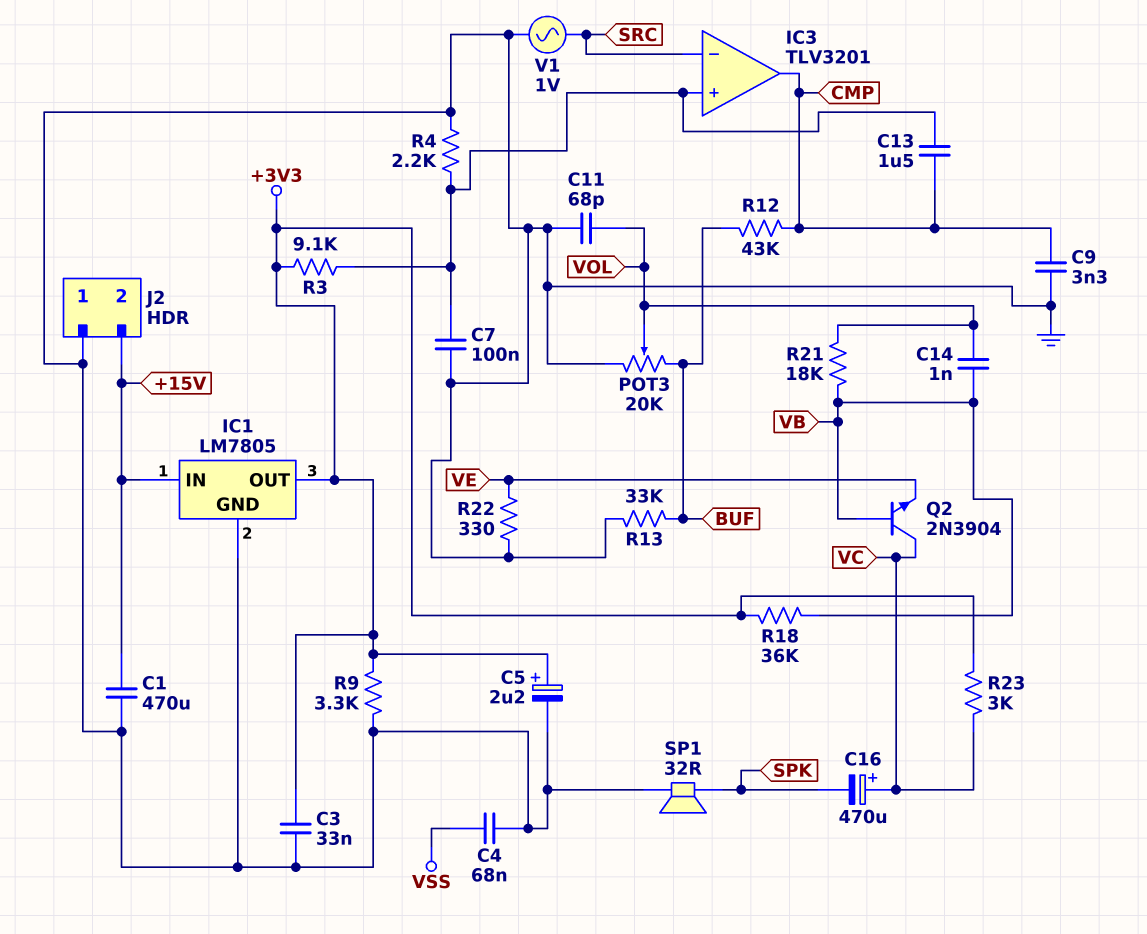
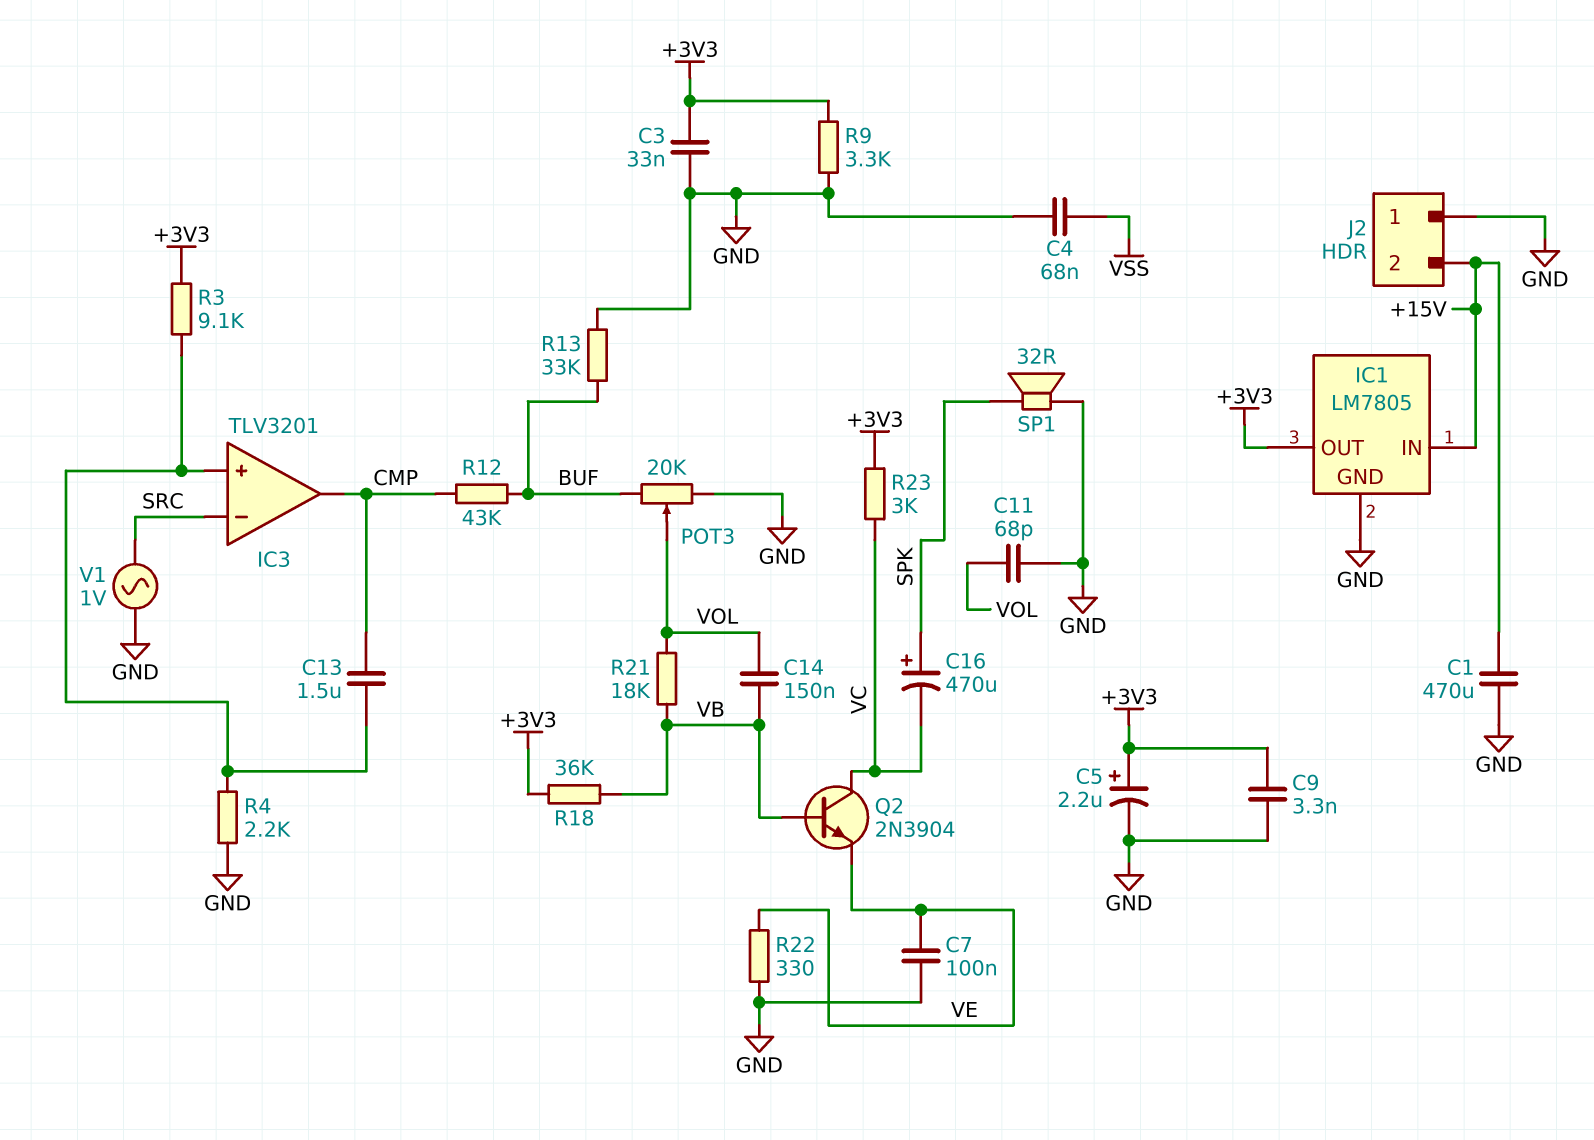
C7: 100nF (GND, IC3/in+) -> 100nF (GND, VE)
C9: 3.3nF (CMP, GND) -> 3.3nF (+3V3, GND)
C14: 1nF (VB, VOL) -> 150nF (VB, VOL)
C16: 470uF (plus VC, minus SPK) -> 470uF (plus SPK, minus VC)

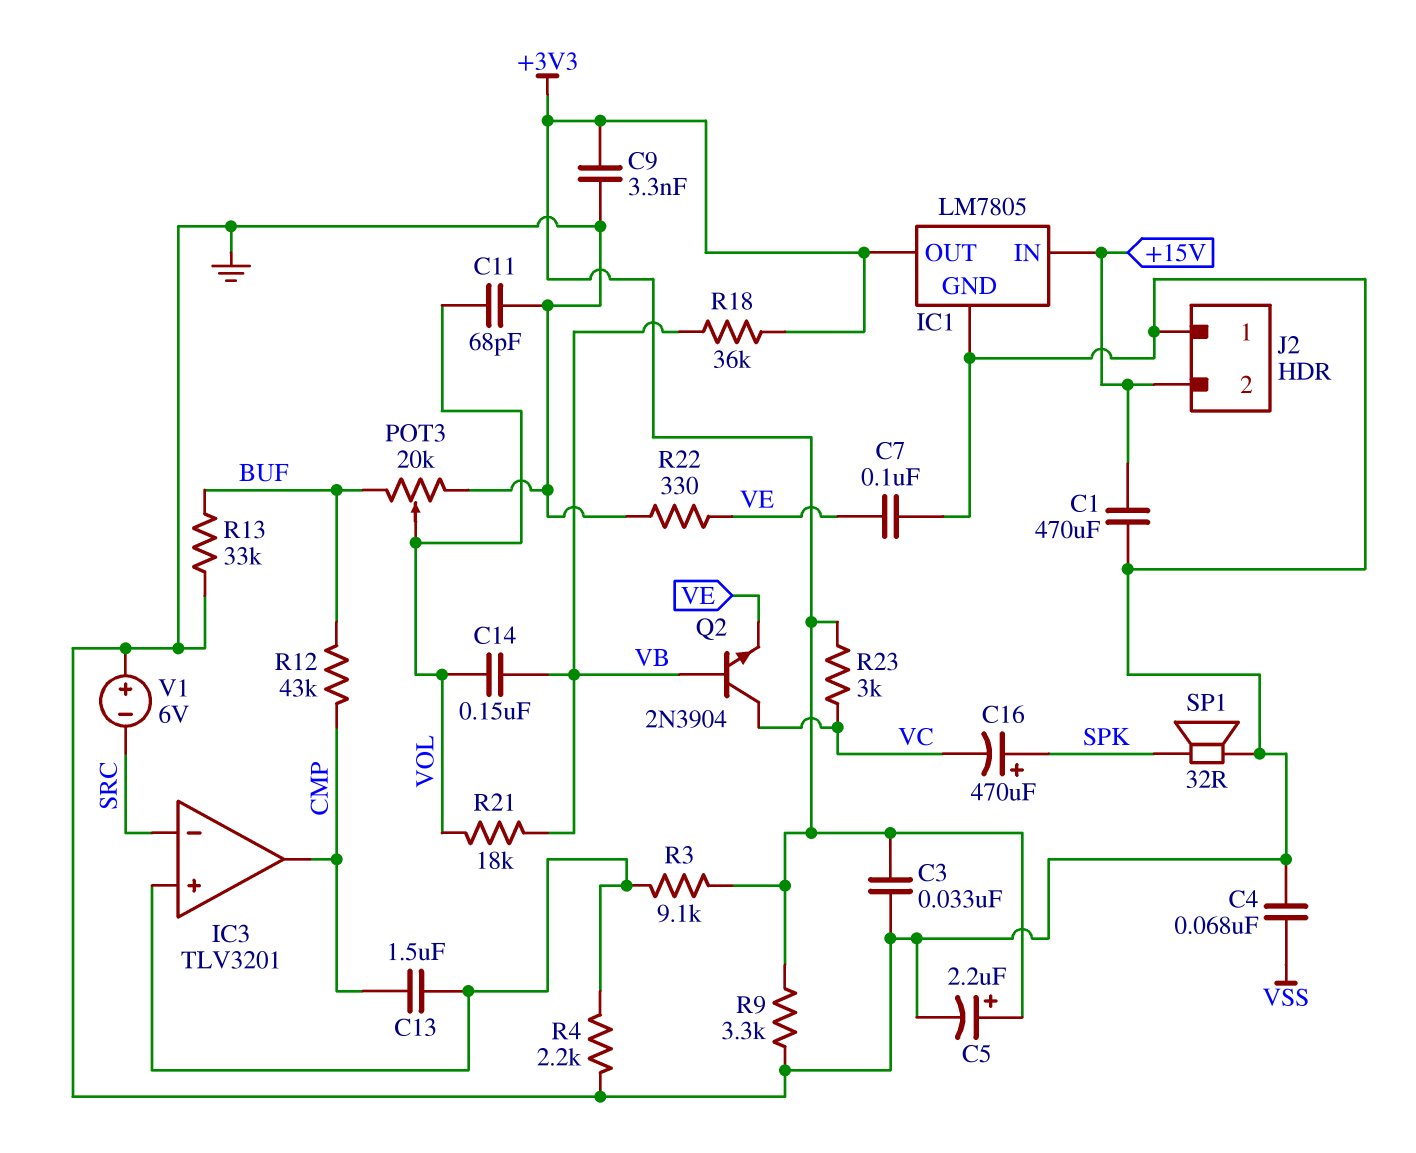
V1: AC 1V (GND, SRC) -> 6V (plus GND, minus SRC)

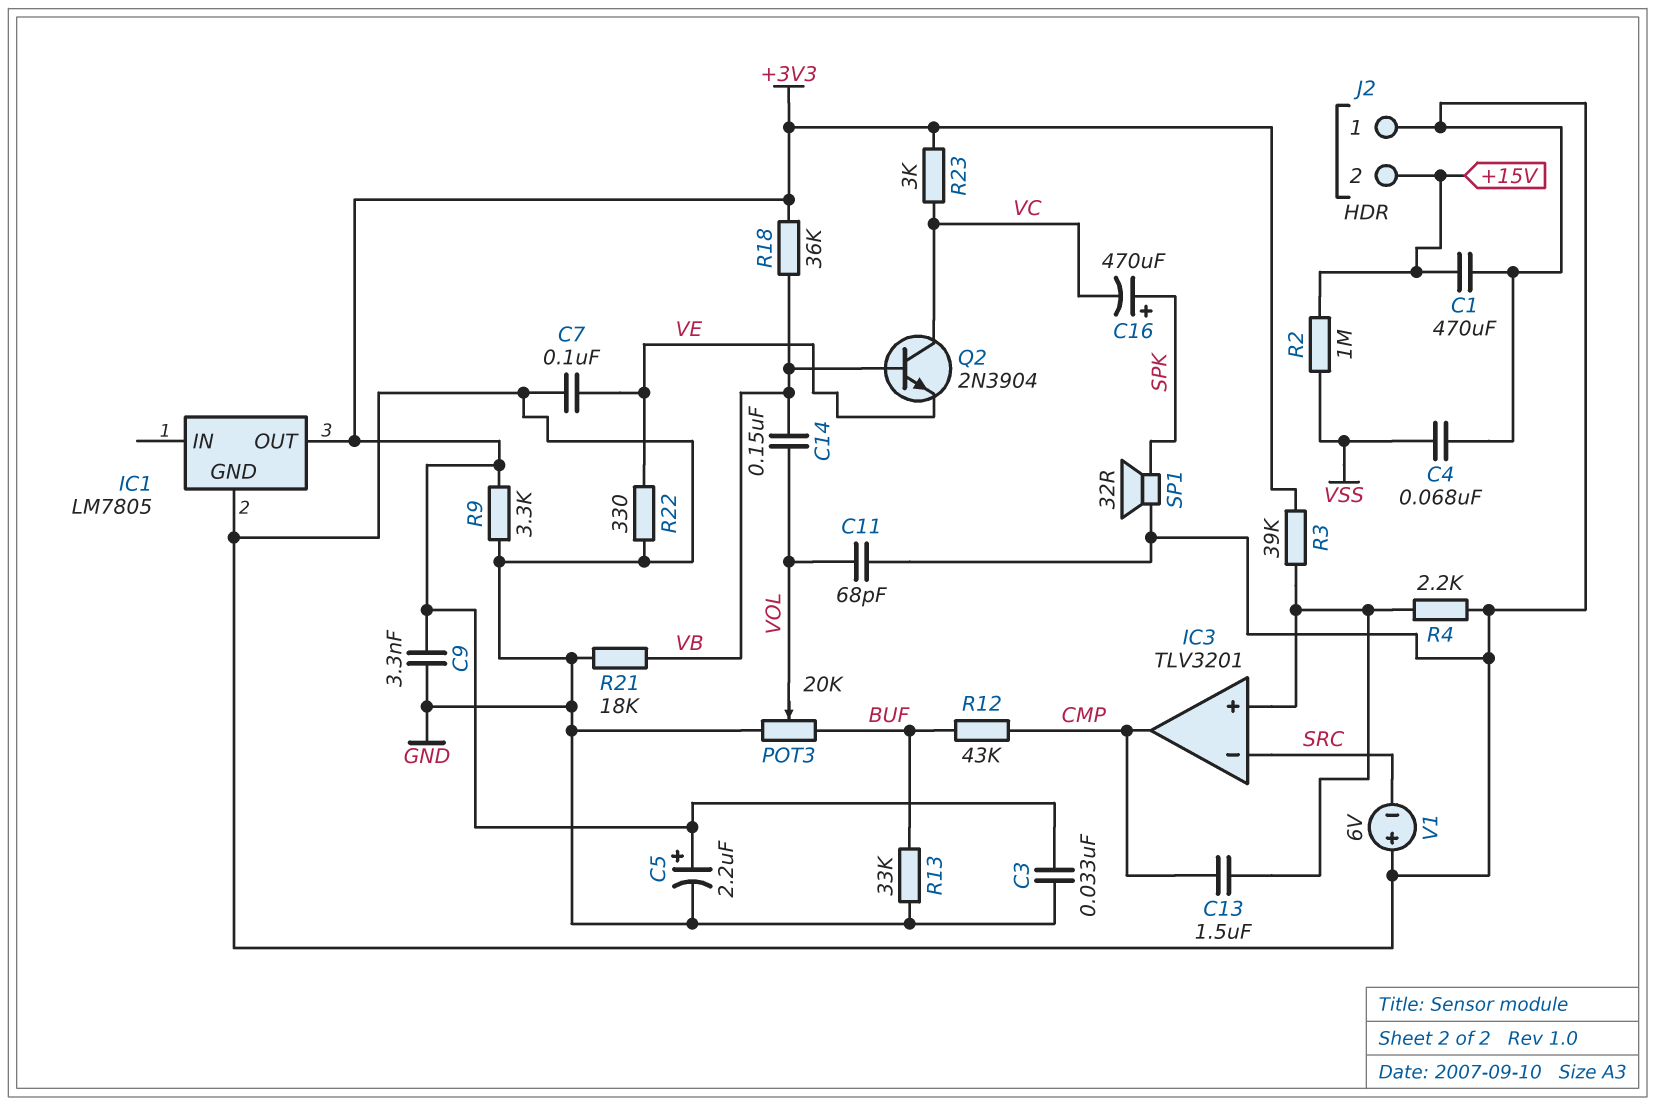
IC1 pin IN: +15V -> none
R2: none -> 1M (+15V, VSS)
R3: 9.1k (+3V3, IC3/in+) -> 39k (+3V3, IC3/in+)
R21: 18k (VB, VOL) -> 18k (GND, VB)

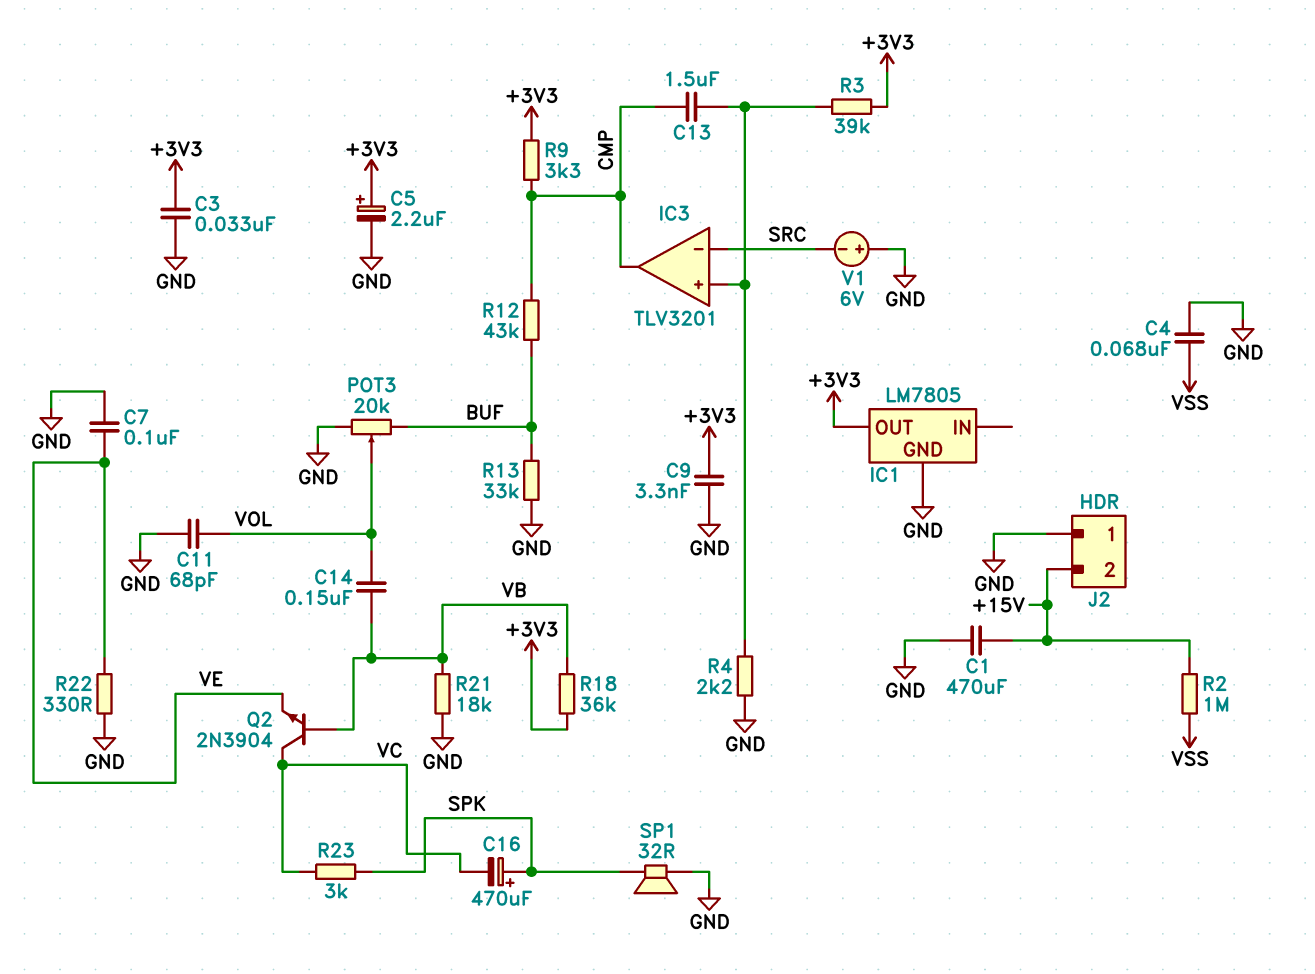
R9: 3.3k (+3V3, GND) -> 3.3k (+3V3, CMP)
R23: 3k (+3V3, VC) -> 3k (SPK, VC)

